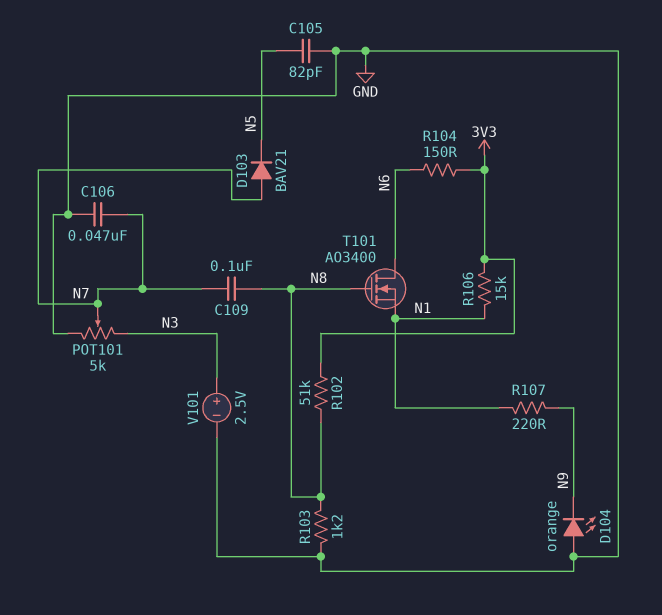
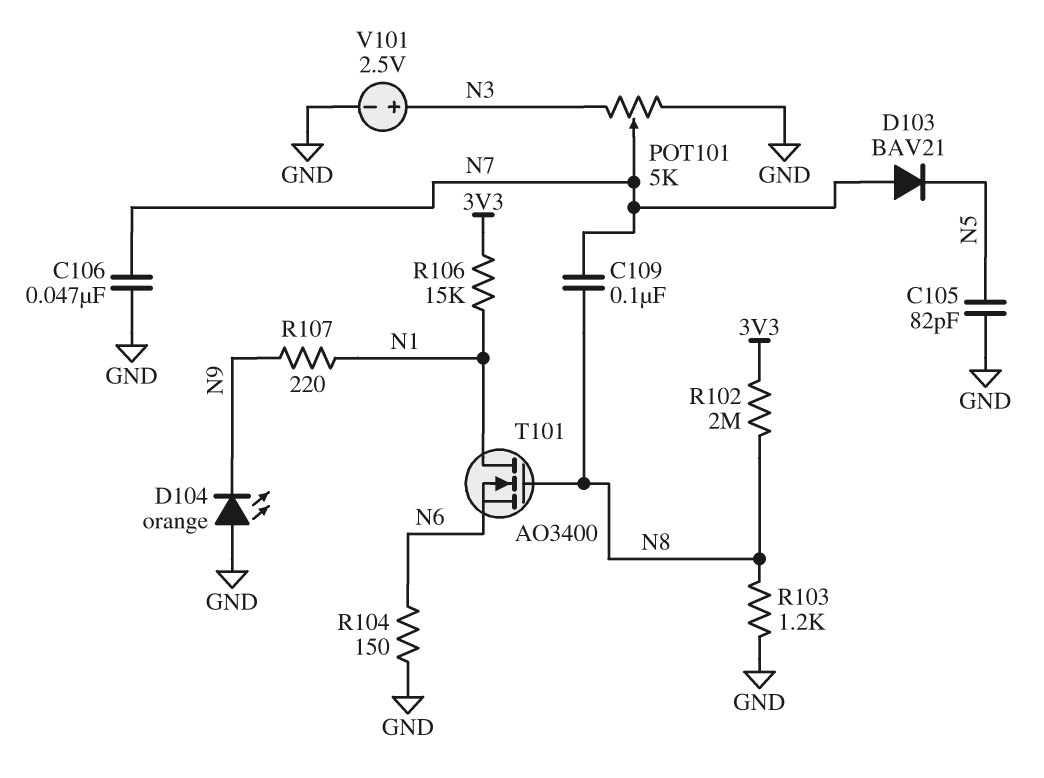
R102: 51k (3V3, N8) -> 2M (3V3, N8)
R104: 150 (3V3, N6) -> 150 (GND, N6)
T101: NMOS AO3400 (G N8, D N6, S N1) -> NMOS AO3400 (G N8, D N1, S N6)

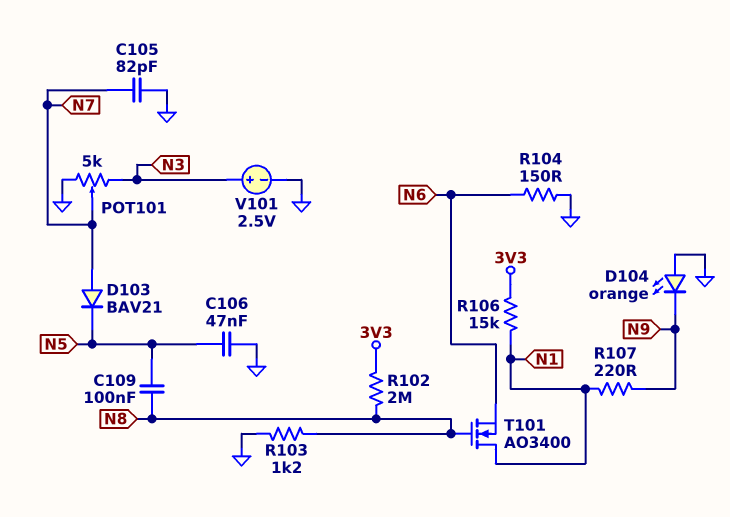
C105: 82pF (GND, N5) -> 82pF (GND, N7)
C106: 47nF (GND, N7) -> 47nF (GND, N5)
C109: 100nF (N7, N8) -> 100nF (N5, N8)

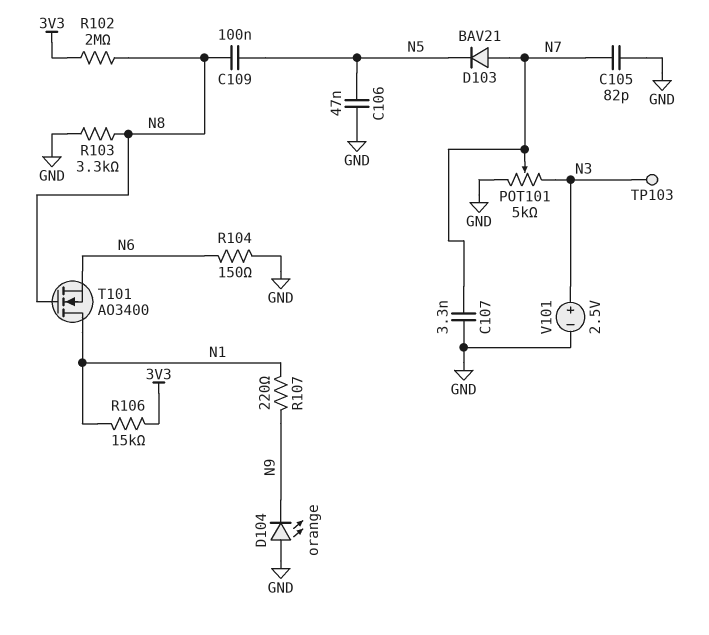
C107: none -> 3.3nF (GND, N7)
R103: 1.2k (GND, N8) -> 3.3k (GND, N8)
TP103: none -> test point (N3)

